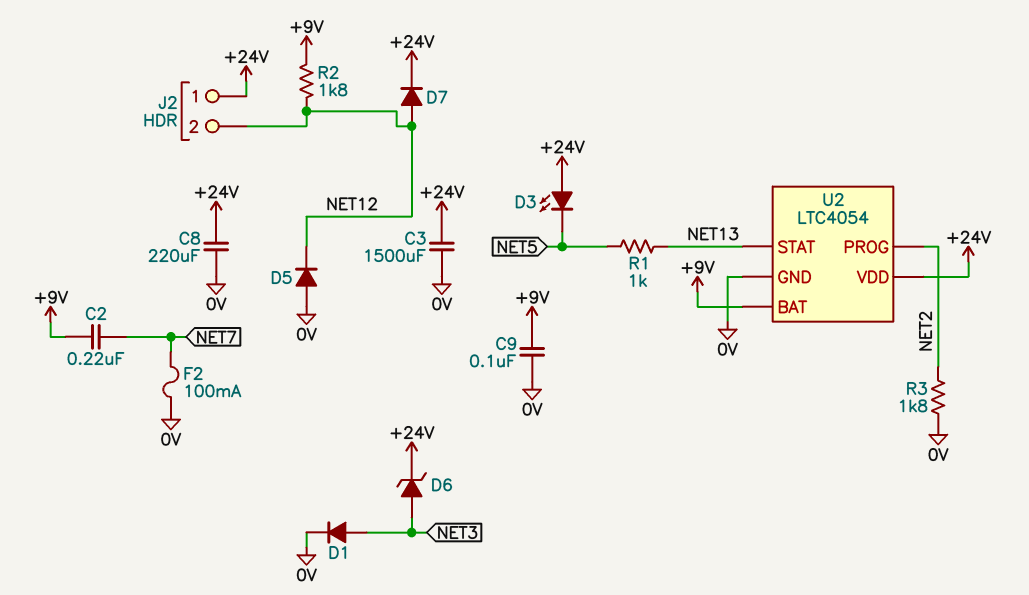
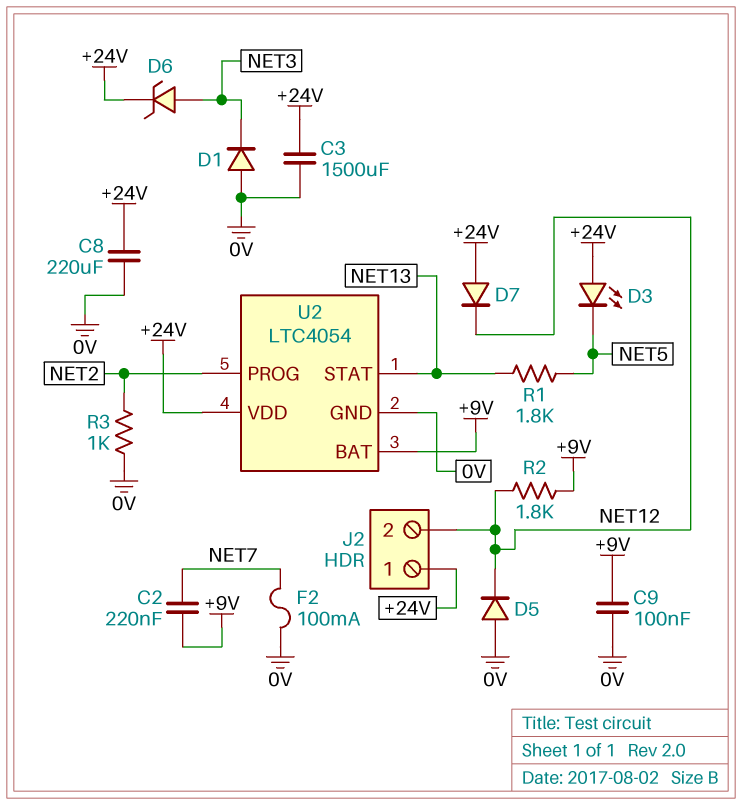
D1: diode (A NET3, K 0V) -> diode (A 0V, K NET3)
D7: diode (A NET12, K +24V) -> diode (A +24V, K NET12)
R1: 1k (NET5, NET13) -> 1.8k (NET5, NET13)
R3: 1.8k (0V, NET2) -> 1k (0V, NET2)

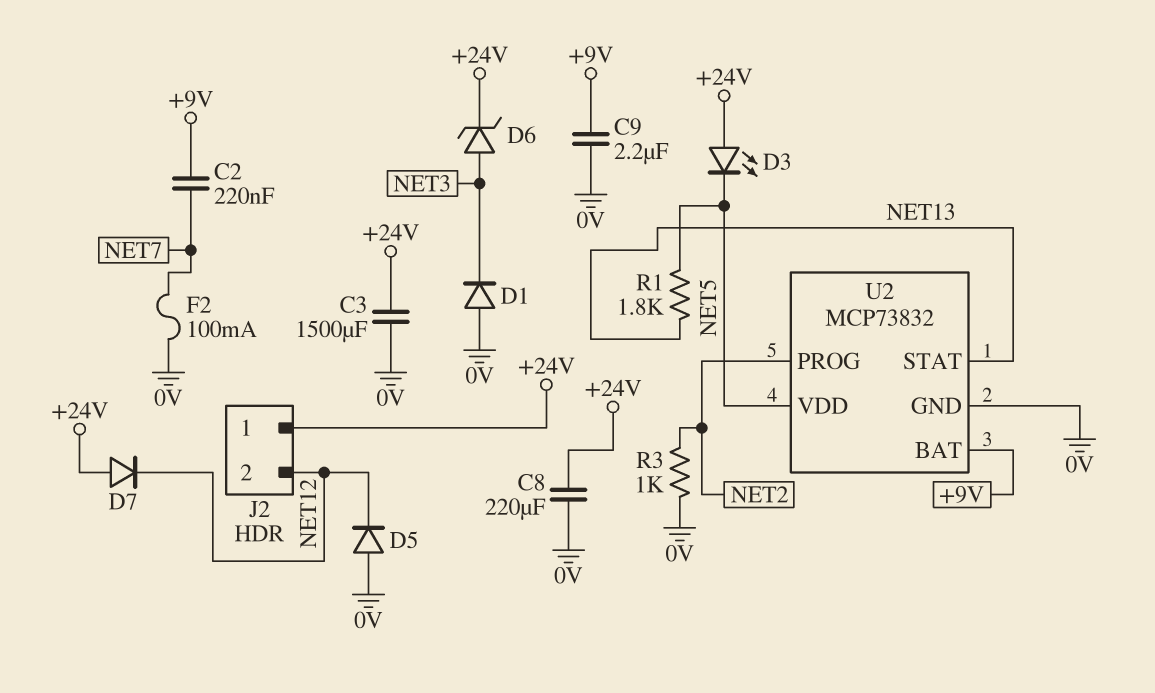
C9: 100nF (+9V, 0V) -> 2.2uF (+9V, 0V)
R2: 1.8k (+9V, NET12) -> none
U2: LTC4054 -> MCP73832
U2 pin VDD: +24V -> NET5

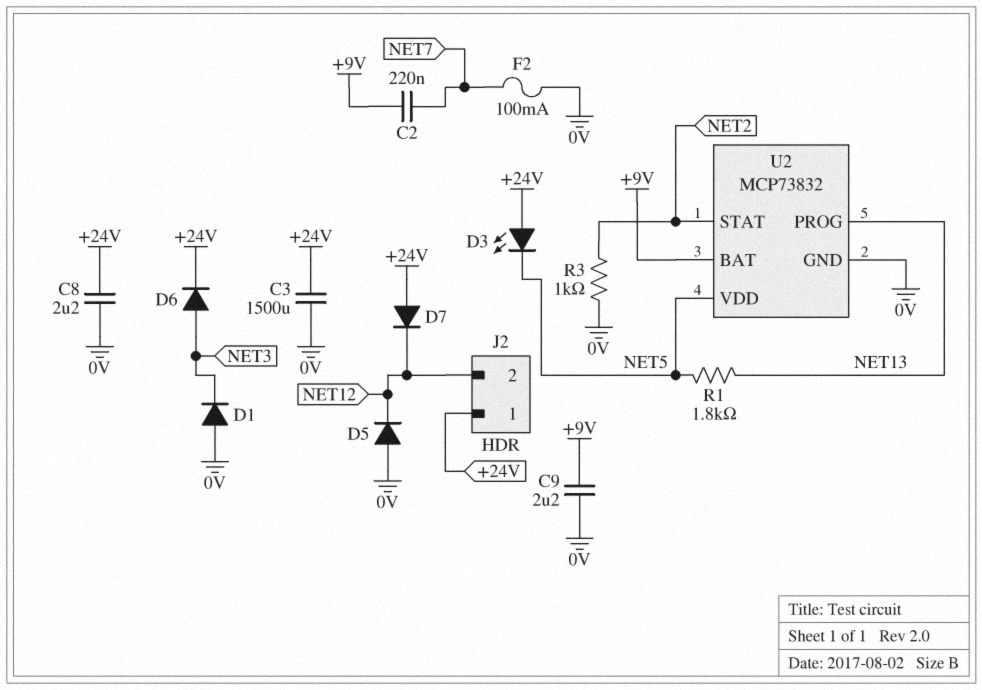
C8: 220uF (+24V, 0V) -> 2.2uF (+24V, 0V)
D6: zener (A NET3, K +24V) -> diode (A NET3, K +24V)
U2 pin PROG: NET2 -> NET13
U2 pin STAT: NET13 -> NET2

